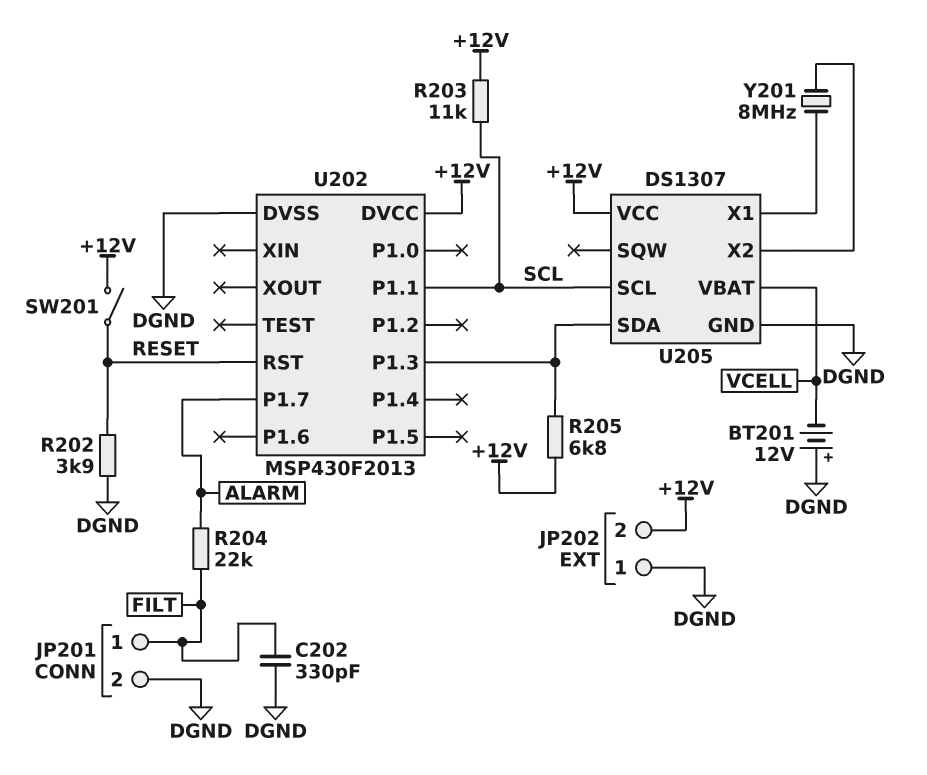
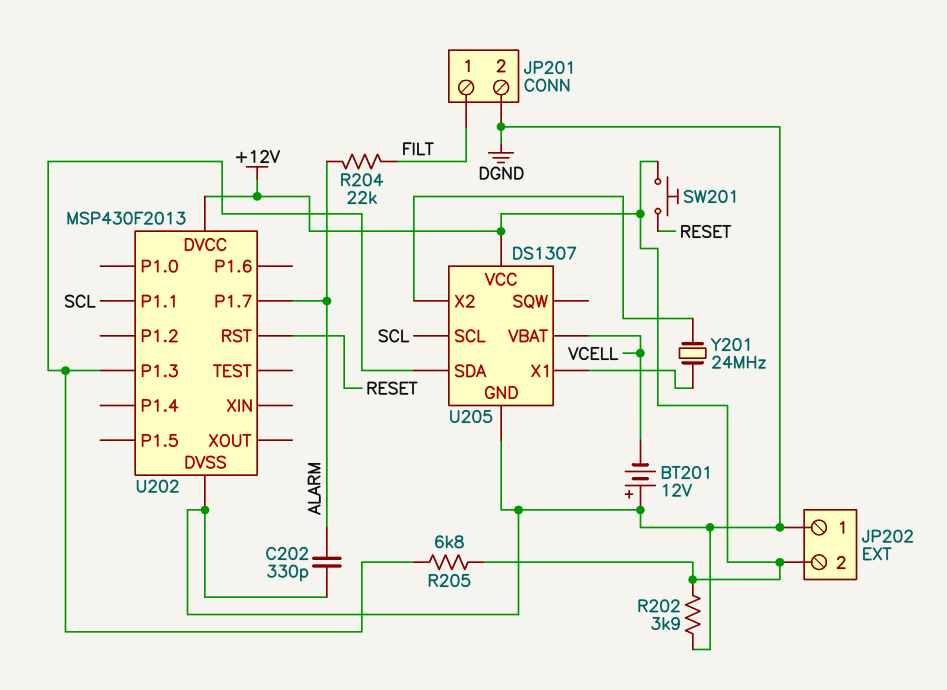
C202: 330pF (DGND, FILT) -> 330pF (ALARM, DGND)
R202: 3.9k (DGND, RESET) -> 3.9k (+12V, DGND)
R203: 11k (+12V, SCL) -> none
SW201: switch (+12V, RESET) -> button (+12V, RESET)
Y201: 8MHz (U205/X1, U205/X2) -> 24MHz (U205/X1, U205/X2)

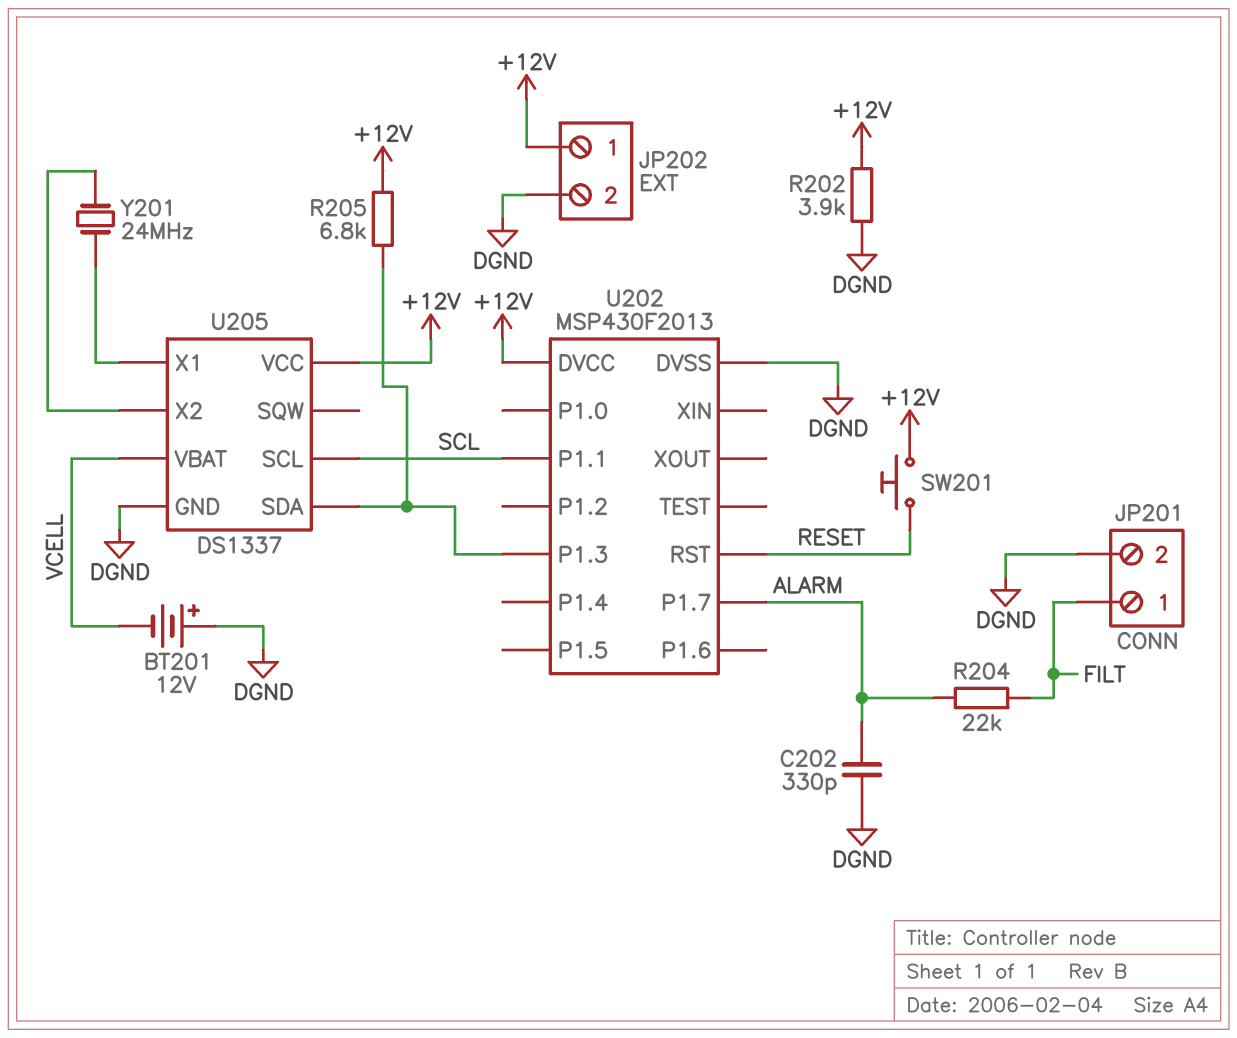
JP202 pin 1: DGND -> +12V
JP202 pin 2: +12V -> DGND
U205: DS1307 -> DS1337

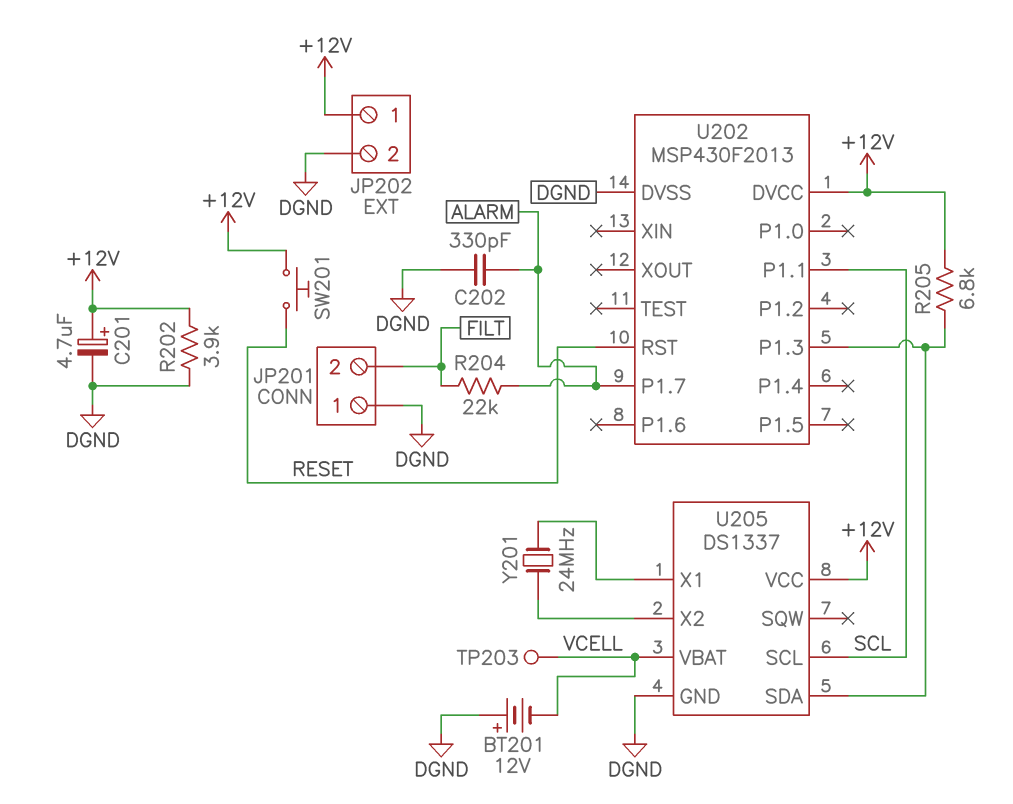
C201: none -> 4.7uF (plus +12V, minus DGND)
JP201 pin 1: FILT -> DGND
JP201 pin 2: DGND -> FILT
TP203: none -> test point (VCELL)

